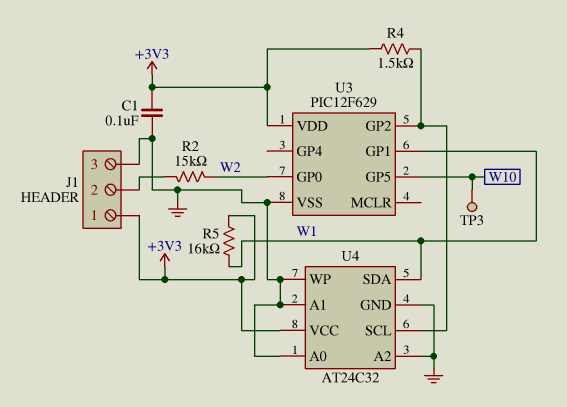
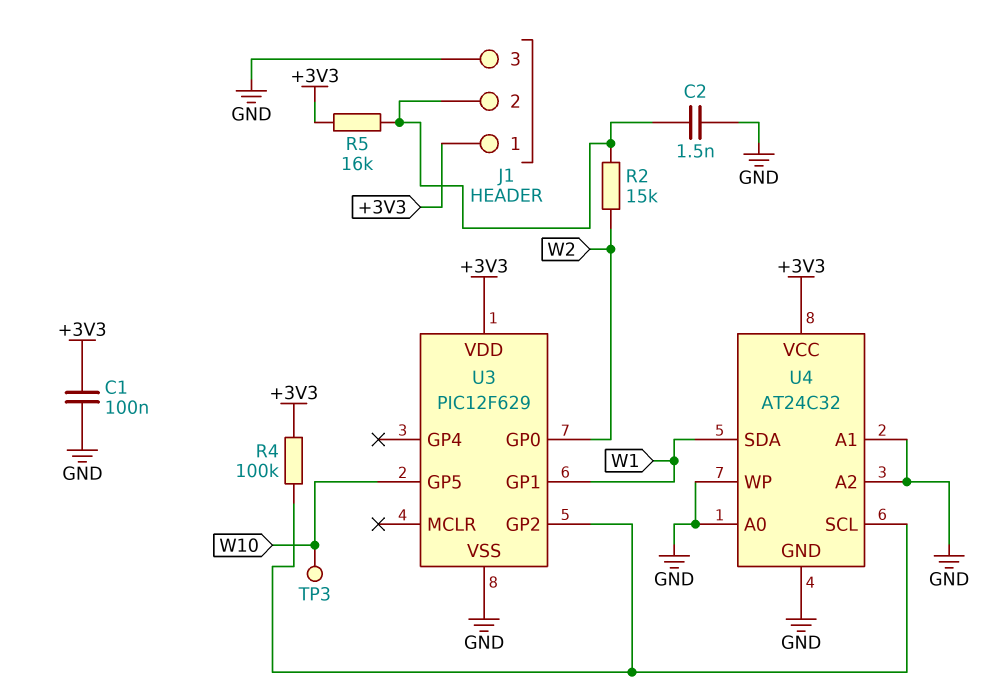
C2: none -> 1.5nF (GND, J1/2)
R4: 1.5k (+3V3, U3/GP2) -> 100k (+3V3, U3/GP2)
R5: 16k (+3V3, W1) -> 16k (+3V3, J1/2)

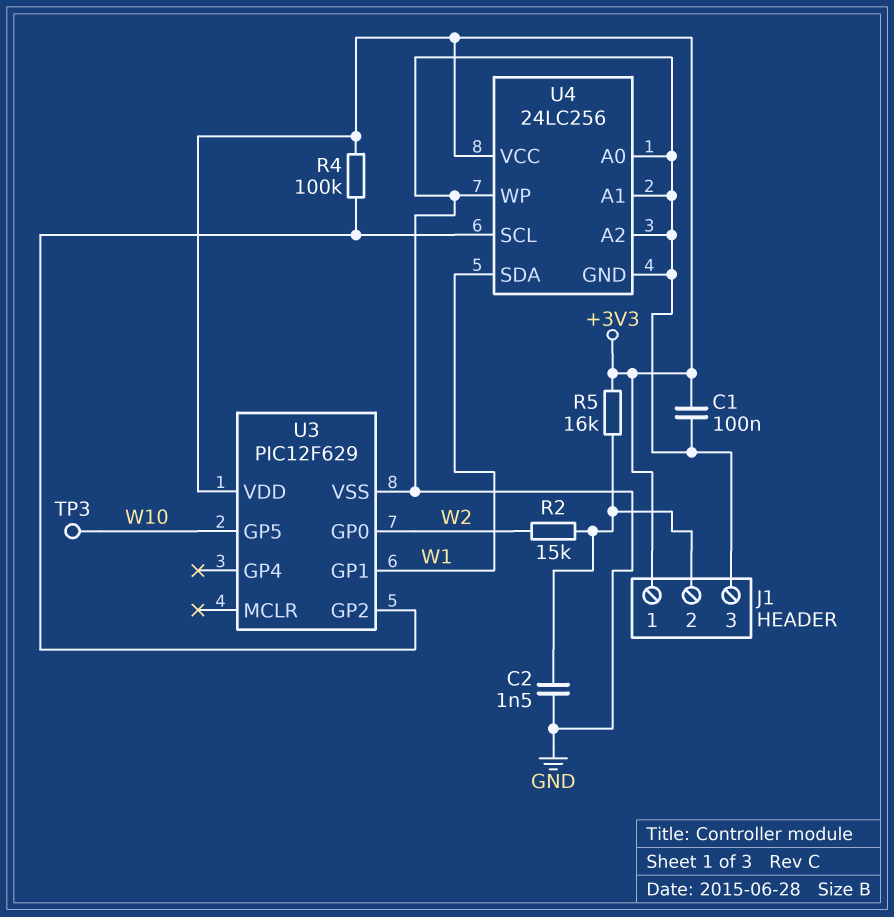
U4: AT24C32 -> 24LC256

